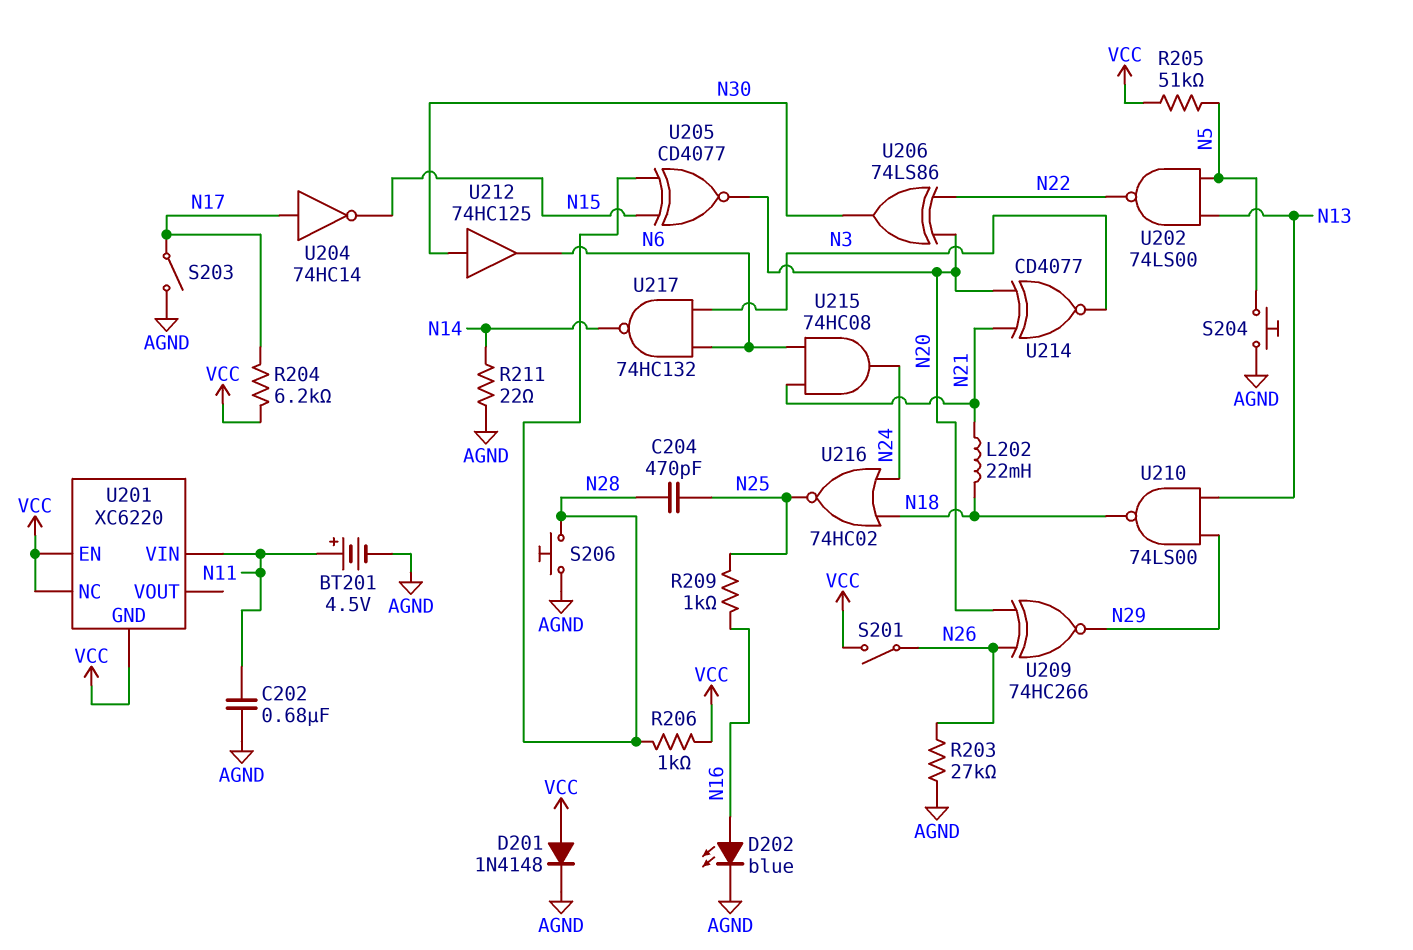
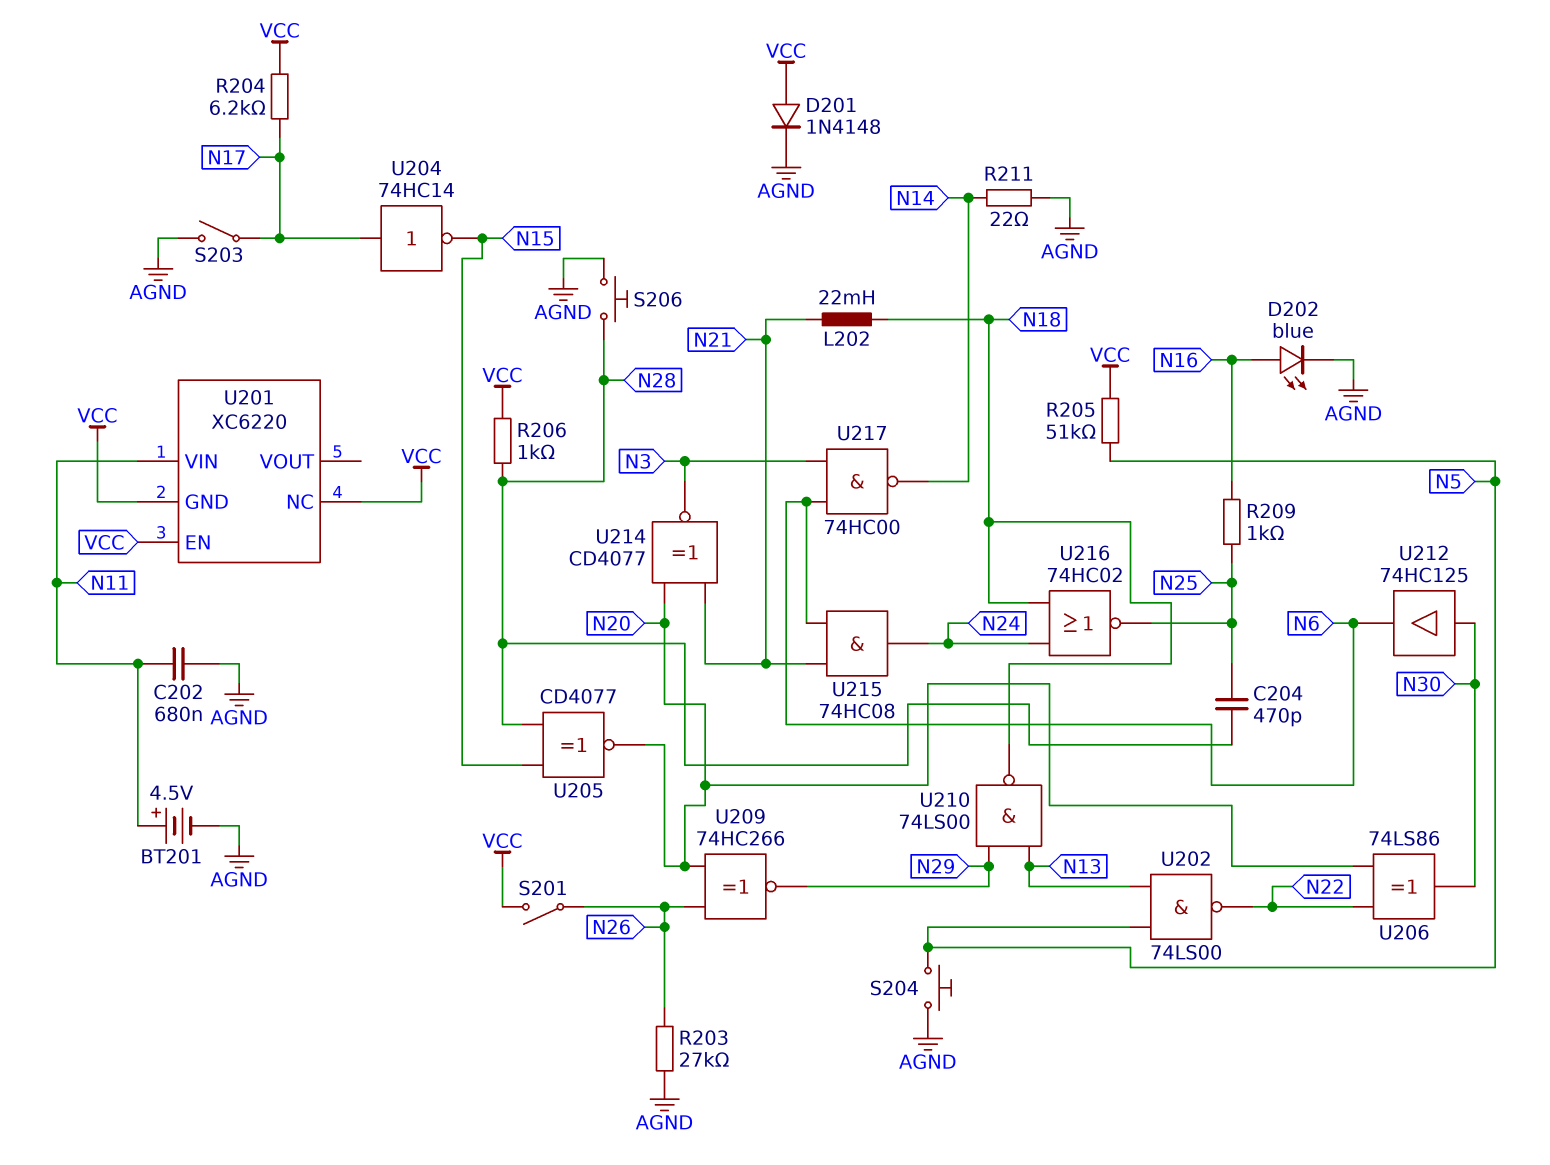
U217: NAND 74HC132 (in N3, in N6, out N14) -> NAND 74HC00 (in N3, in N6, out N14)

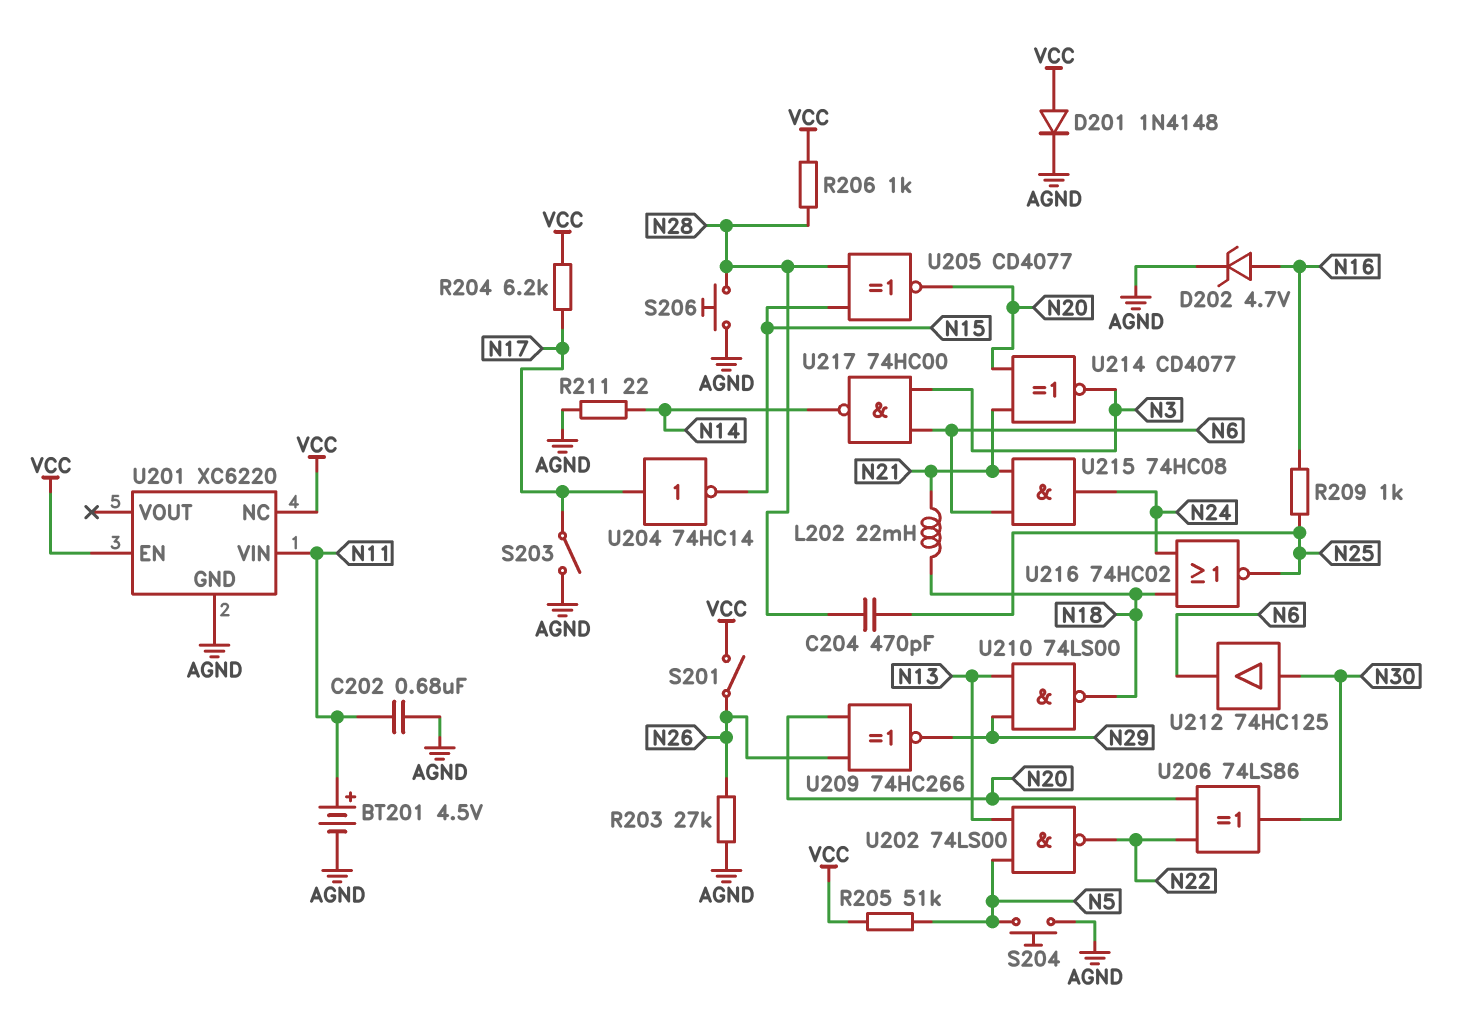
D202: LED blue (A N16, K AGND) -> zener 4.7V (A N16, K AGND)
U201 pin GND: VCC -> AGND

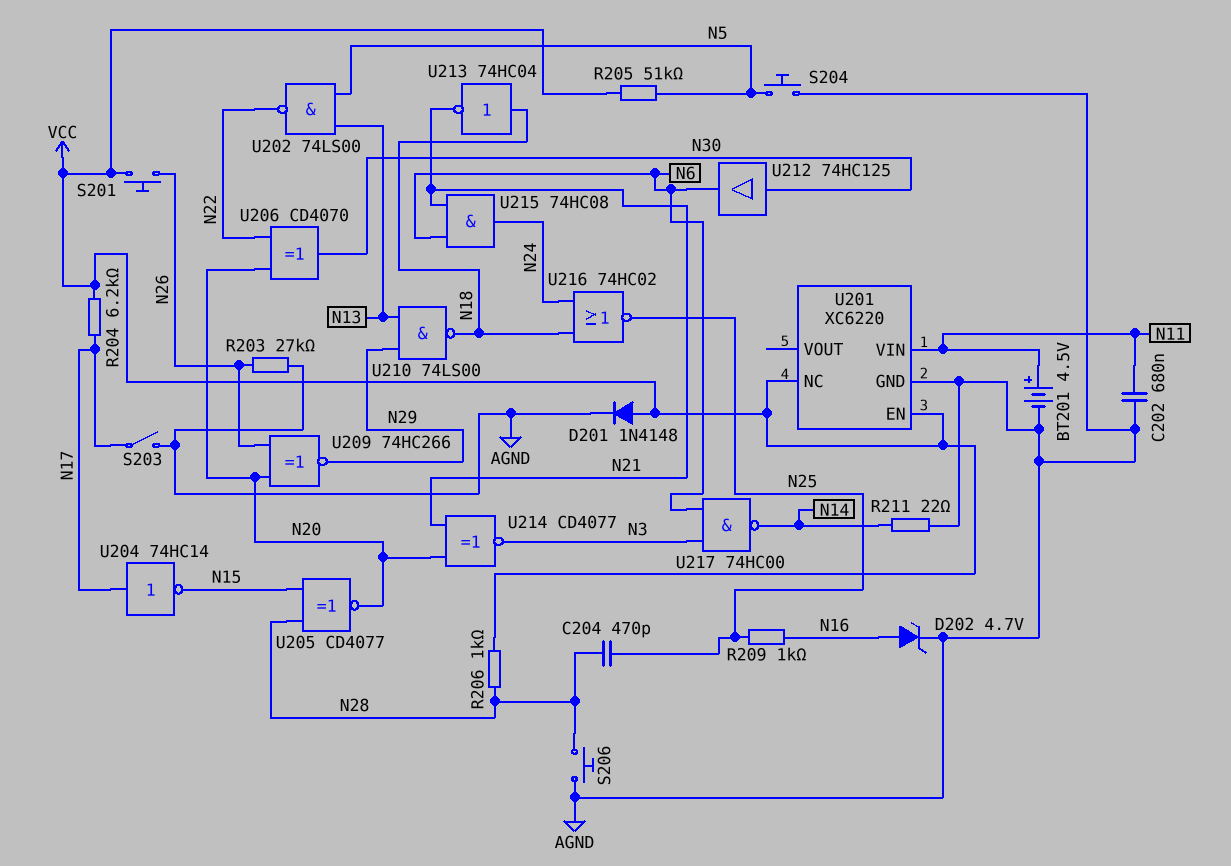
L202: 22mH (N18, N21) -> none
S201: switch (N26, VCC) -> button (N26, VCC)
U206: XOR 74LS86 (in N20, in N22, out N30) -> XOR CD4070 (in N20, in N22, out N30)
U213: none -> NOT 74HC04 (in N18, out N21)

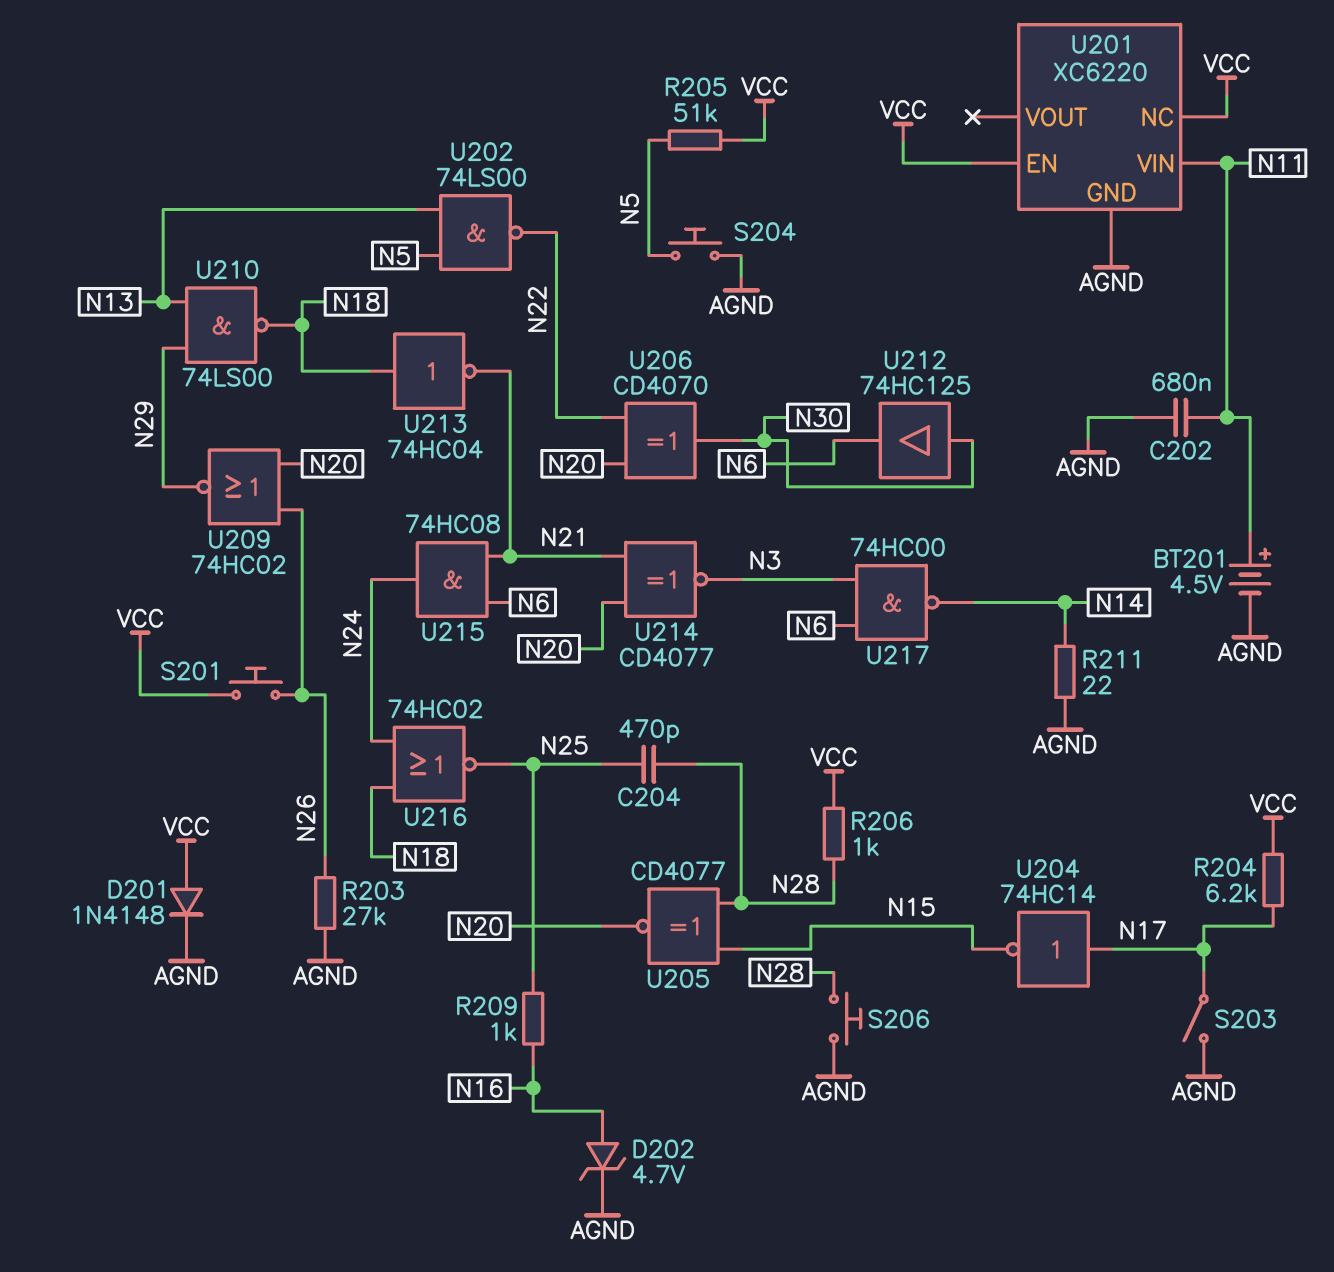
U209: XNOR 74HC266 (in N20, in N26, out N29) -> NOR 74HC02 (in N20, in N26, out N29)

